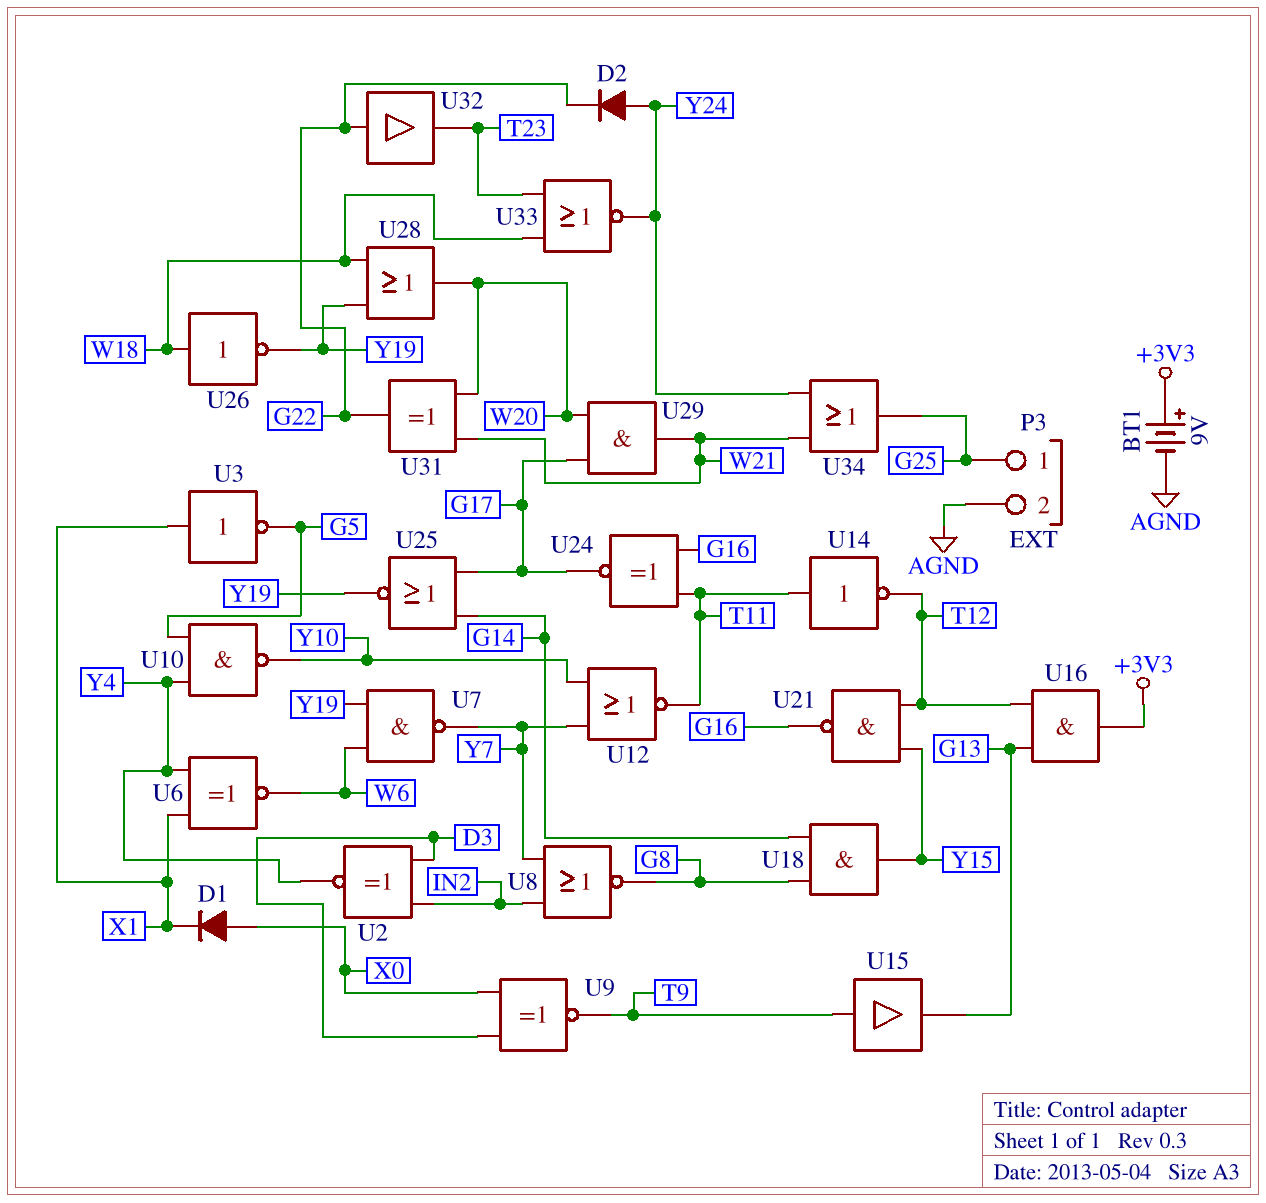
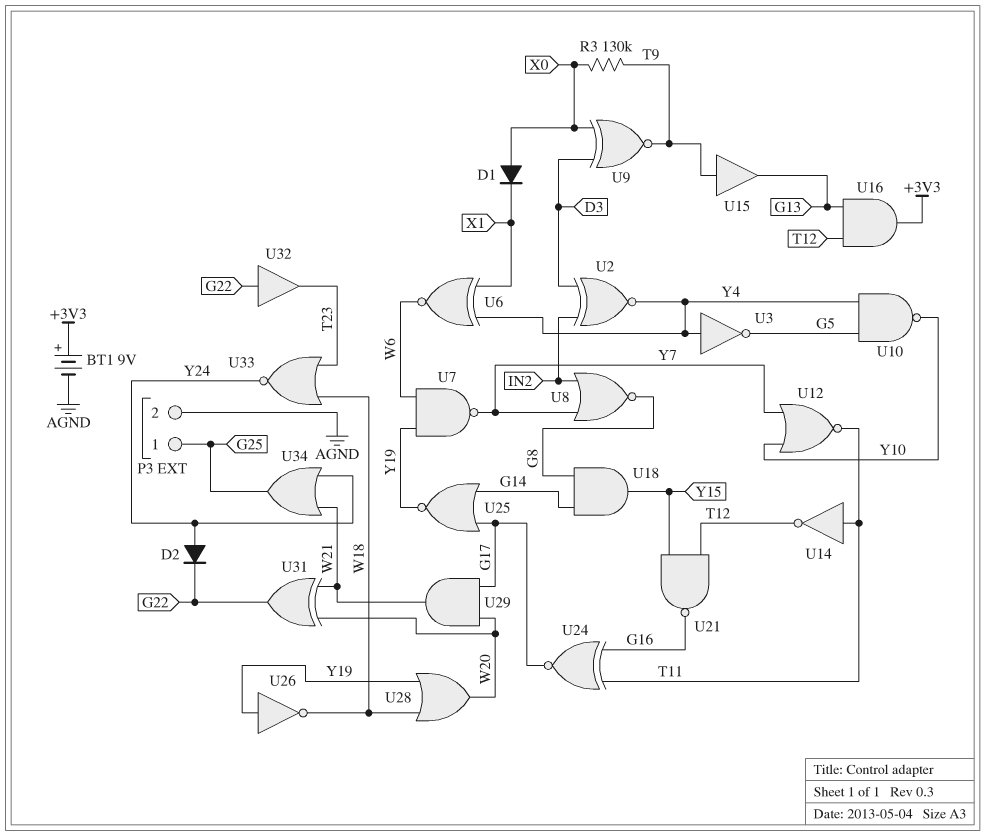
R3: none -> 130k (T9, X0)
U3: NOT (in X1, out G5) -> NOT (in Y4, out G5)
U26: NOT (in W18, out Y19) -> NOT (in Y19, out W18)

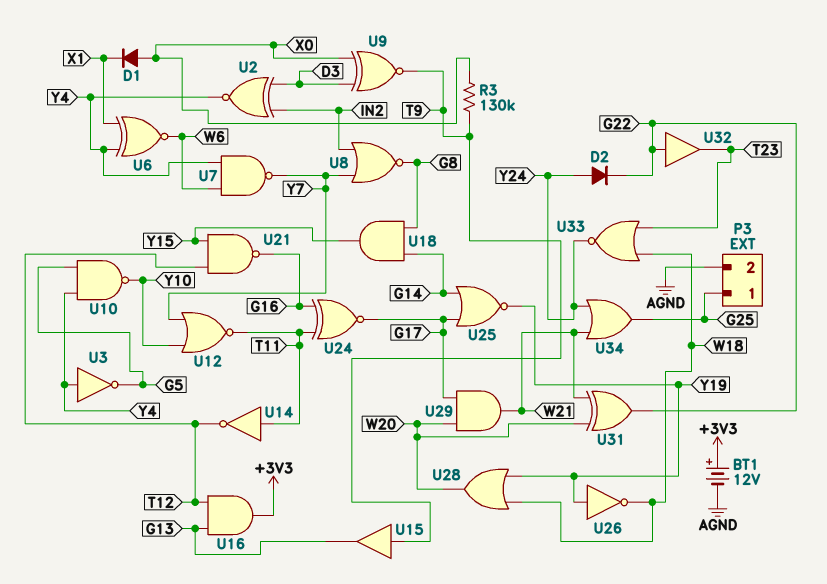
BT1: 9V (plus +3V3, minus AGND) -> 12V (plus +3V3, minus AGND)
U7: NAND (in W6, in Y19, out Y7) -> NAND (in W6, in Y4, out Y7)

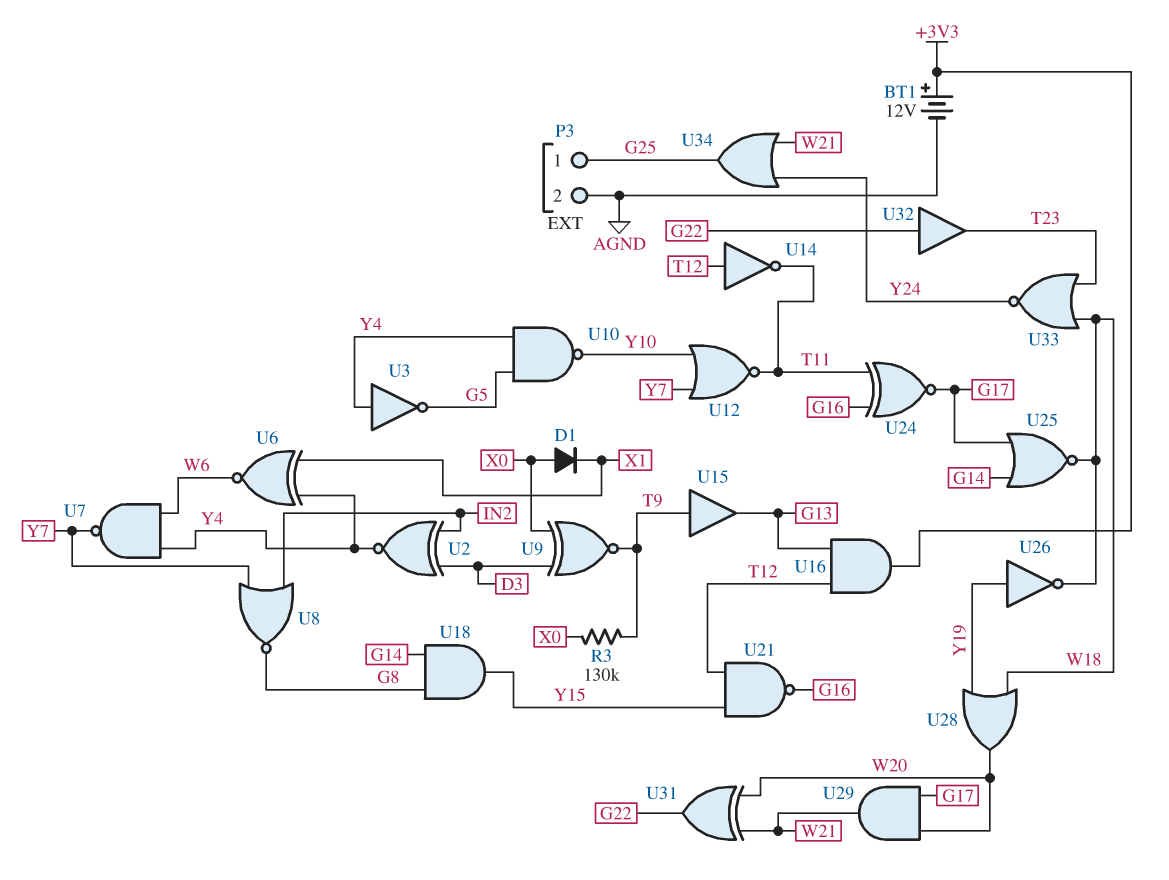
D2: diode (A Y24, K G22) -> none
U14: NOT (in T11, out T12) -> NOT (in T12, out T11)
U25: NOR (in G14, in G17, out Y19) -> NOR (in G14, in G17, out W18)

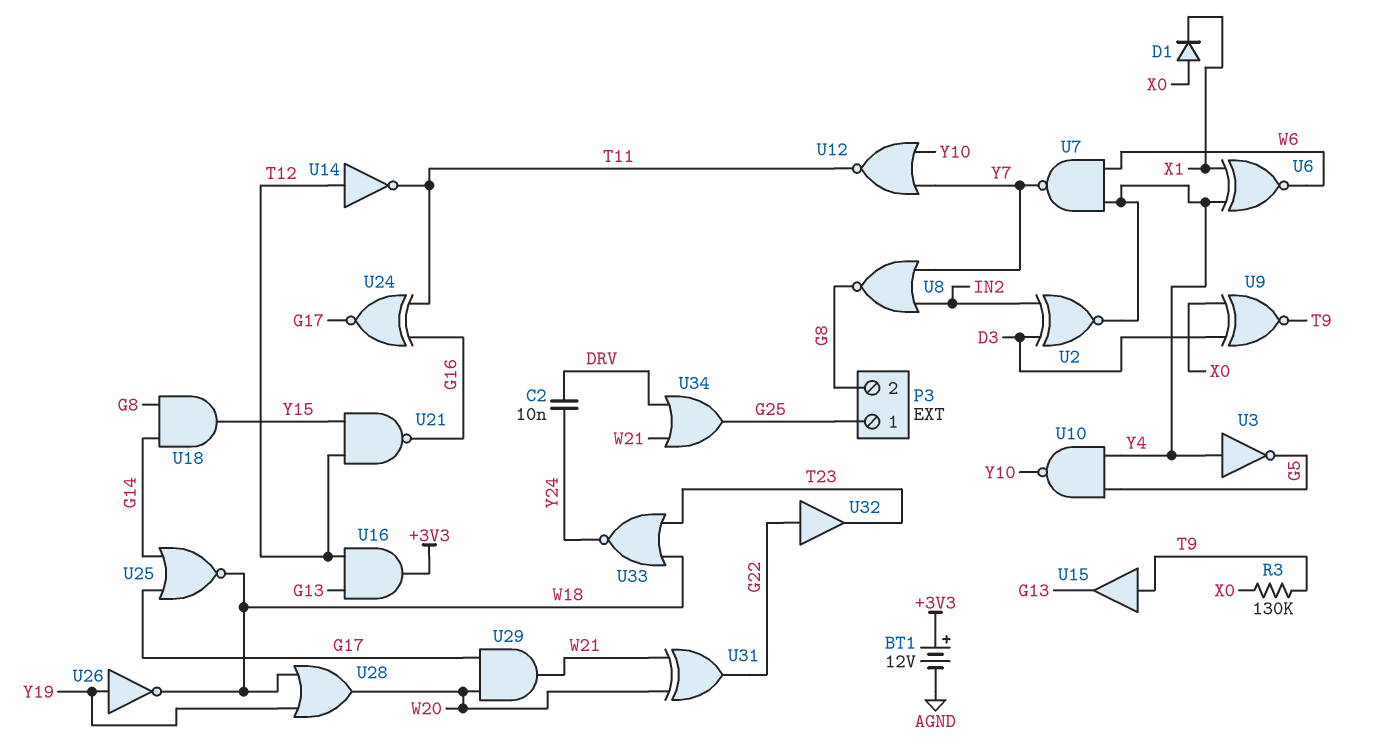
C2: none -> 10nF (DRV, Y24)
P3 pin 2: AGND -> G8
U34: OR (in W21, in Y24, out G25) -> OR (in DRV, in W21, out G25)

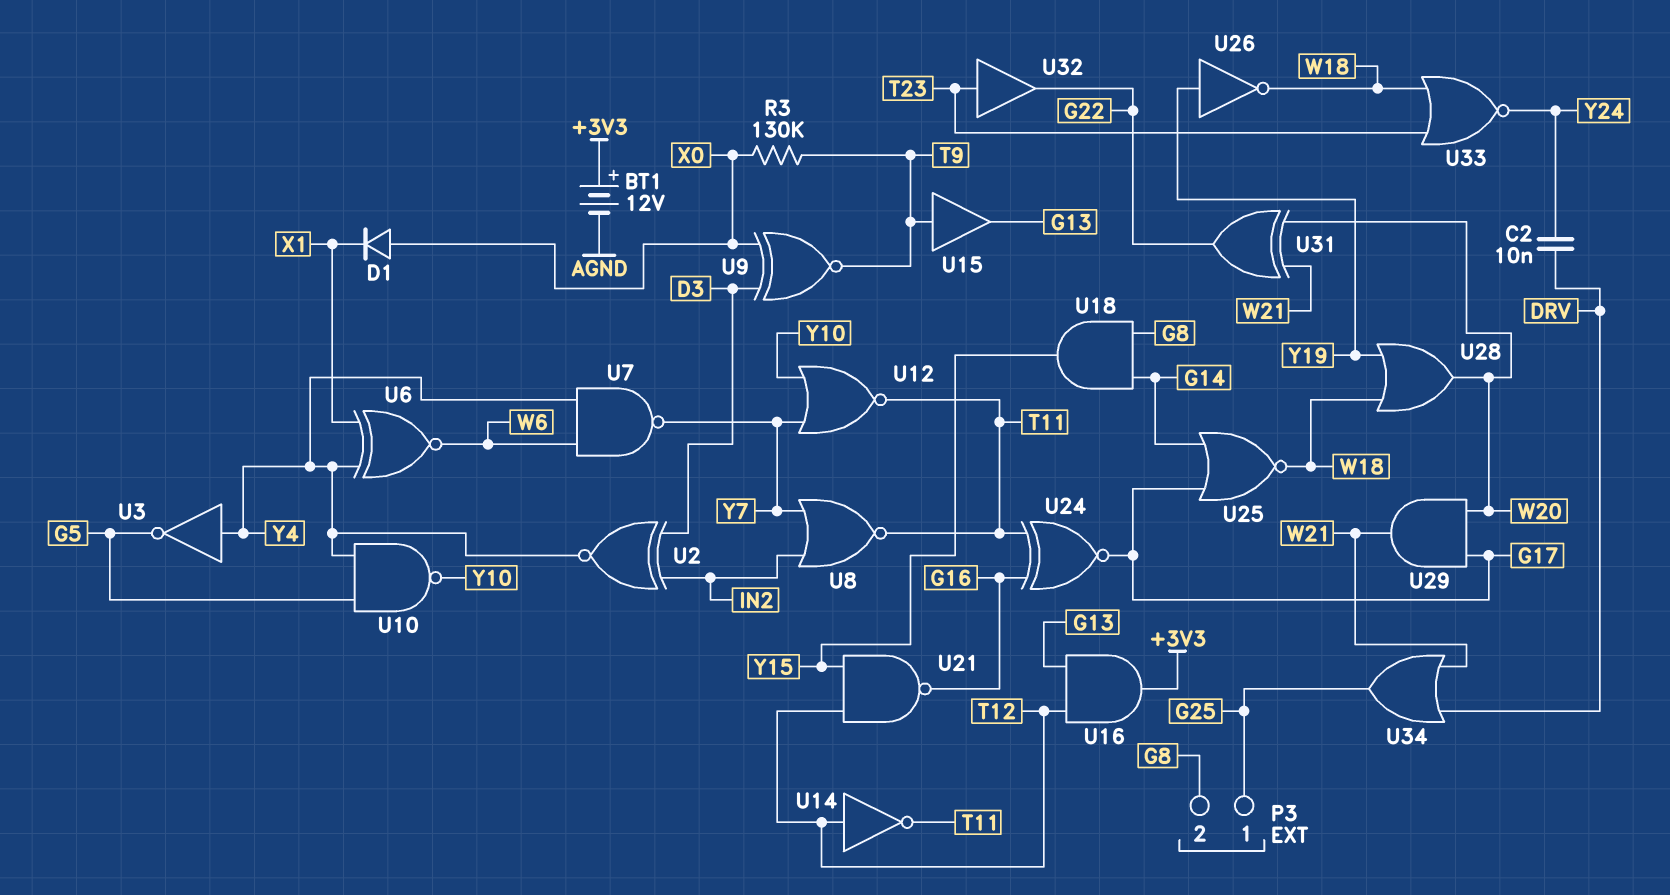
U8: NOR (in IN2, in Y7, out G8) -> NOR (in IN2, in Y7, out T11)
U32: buffer (in G22, out T23) -> buffer (in T23, out G22)

